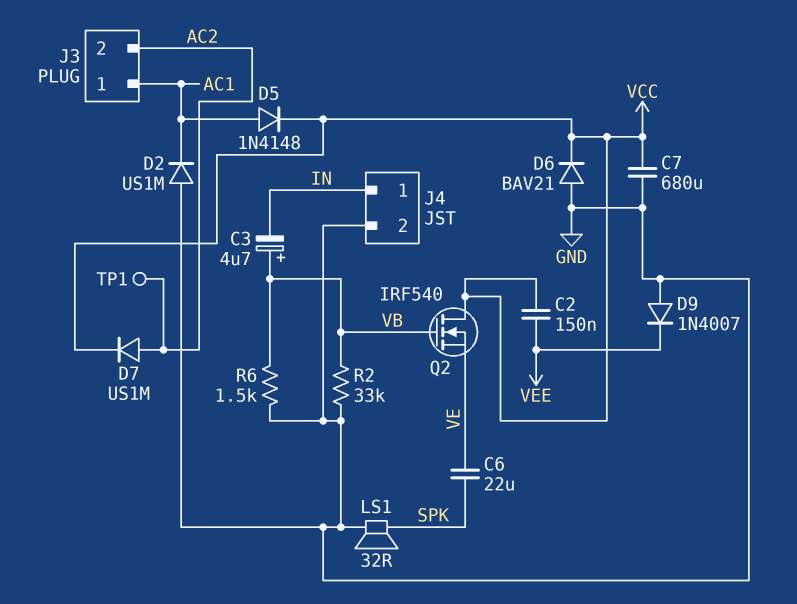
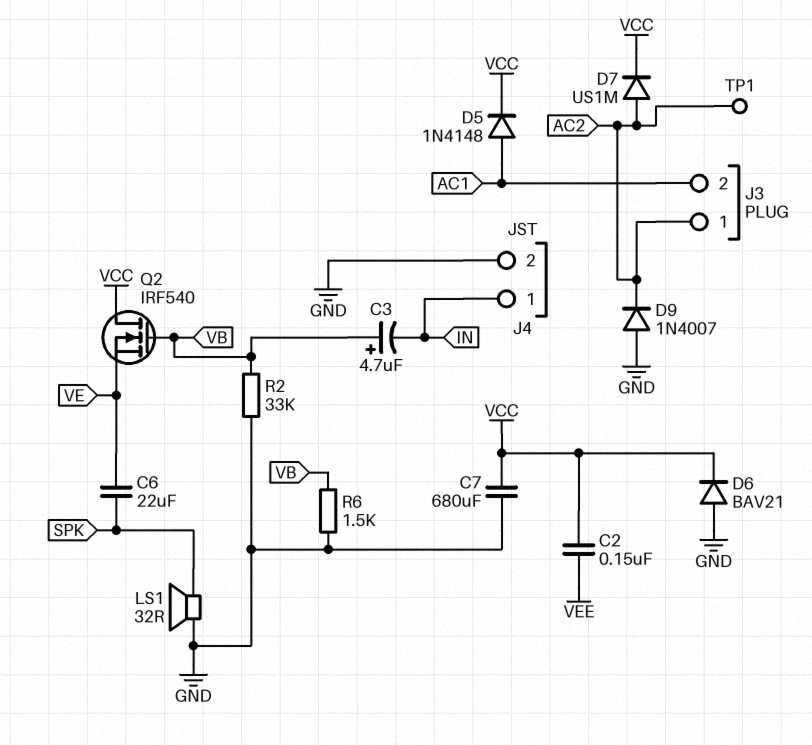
D2: diode US1M (A GND, K AC1) -> none
D9: diode 1N4007 (A GND, K VEE) -> diode 1N4007 (A GND, K AC2)
J3 pin 1: AC1 -> AC2
J3 pin 2: AC2 -> AC1

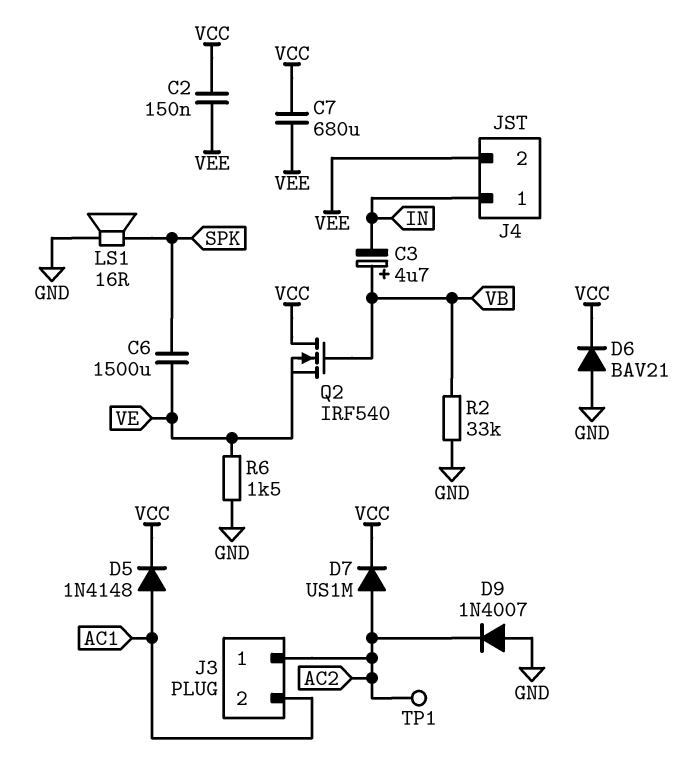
C6: 22uF (SPK, VE) -> 1500uF (SPK, VE)
C7: 680uF (GND, VCC) -> 680uF (VCC, VEE)
J4 pin 2: GND -> VEE
LS1: speaker 32R (GND, SPK) -> speaker 16R (GND, SPK)
R6: 1.5k (GND, VB) -> 1.5k (GND, VE)

